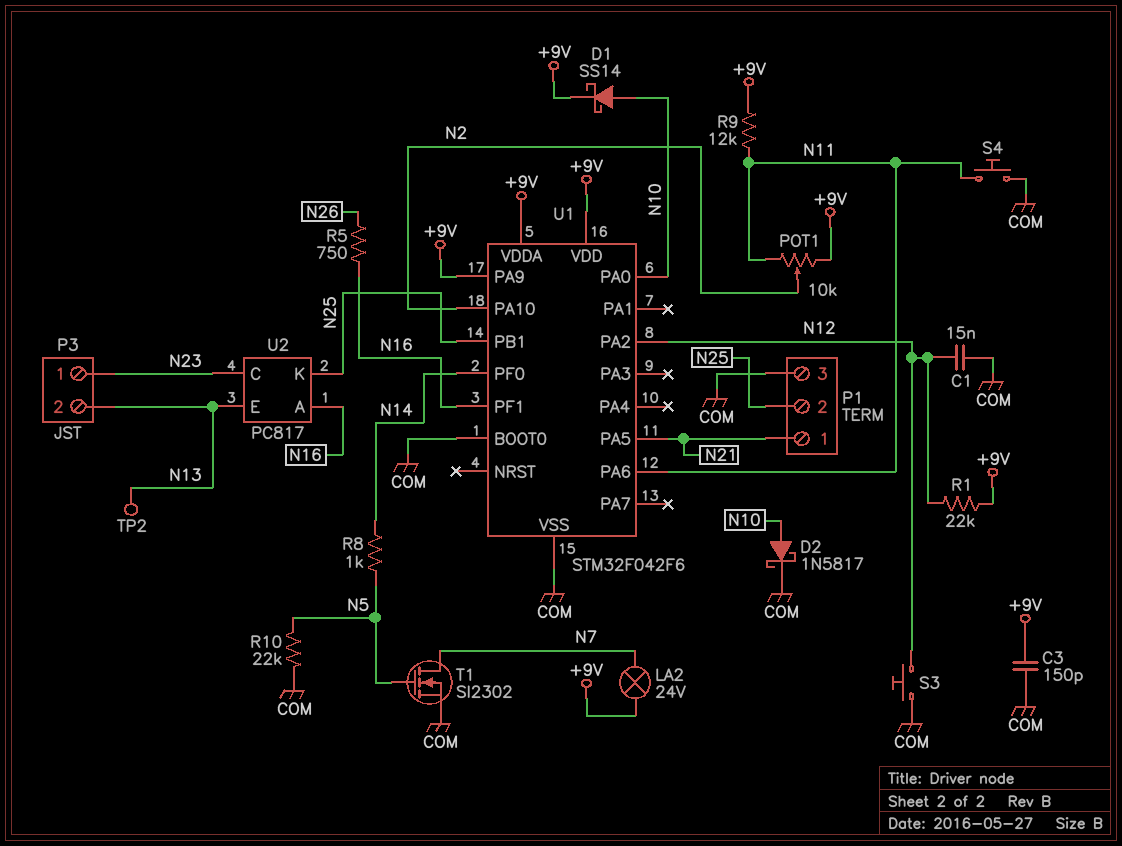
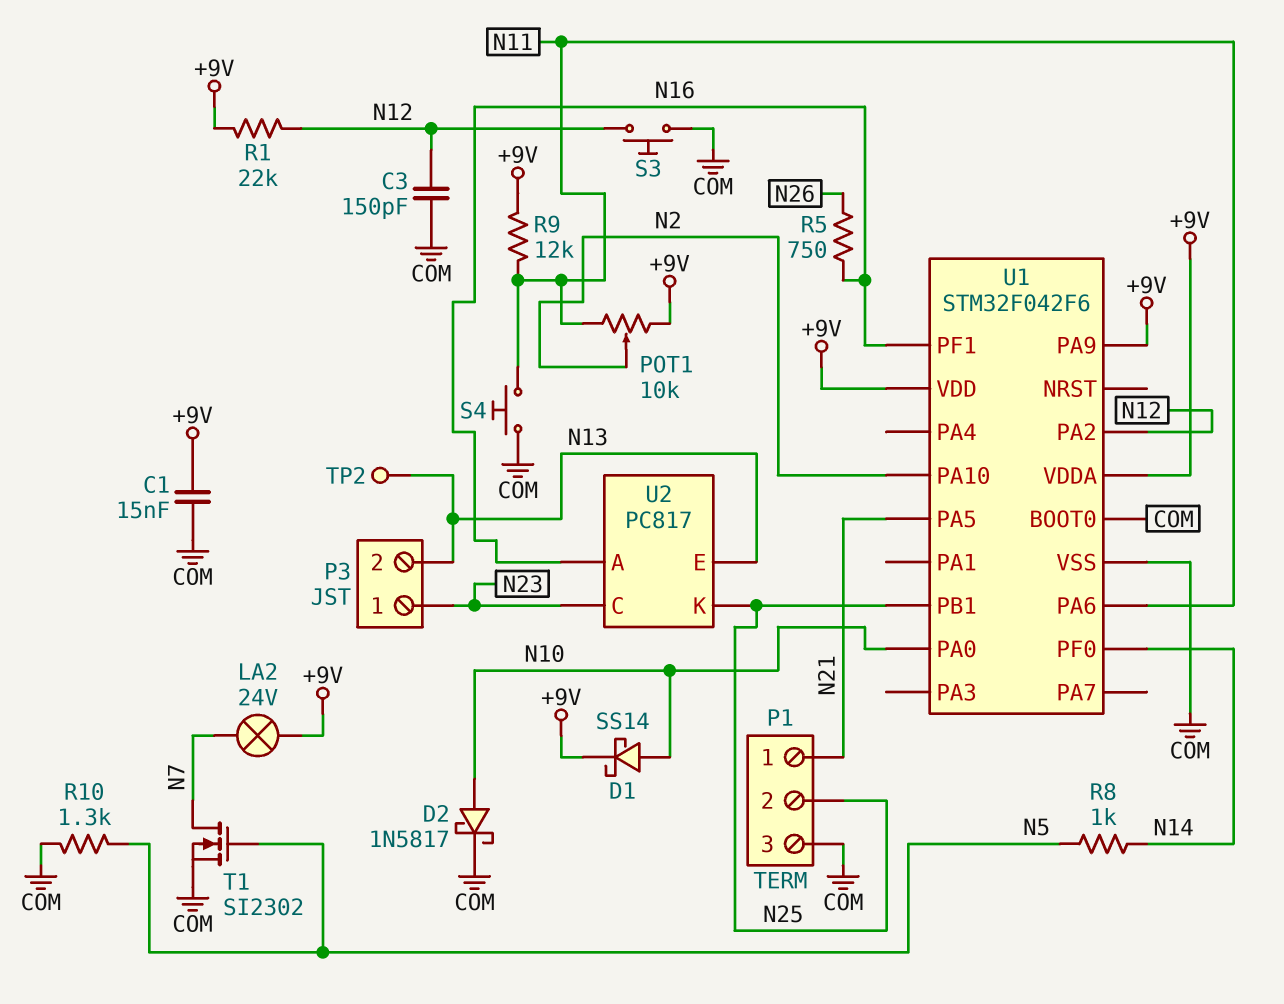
C1: 15nF (COM, N12) -> 15nF (+9V, COM)
C3: 150pF (+9V, COM) -> 150pF (COM, N12)
R10: 22k (COM, N5) -> 1.3k (COM, N5)

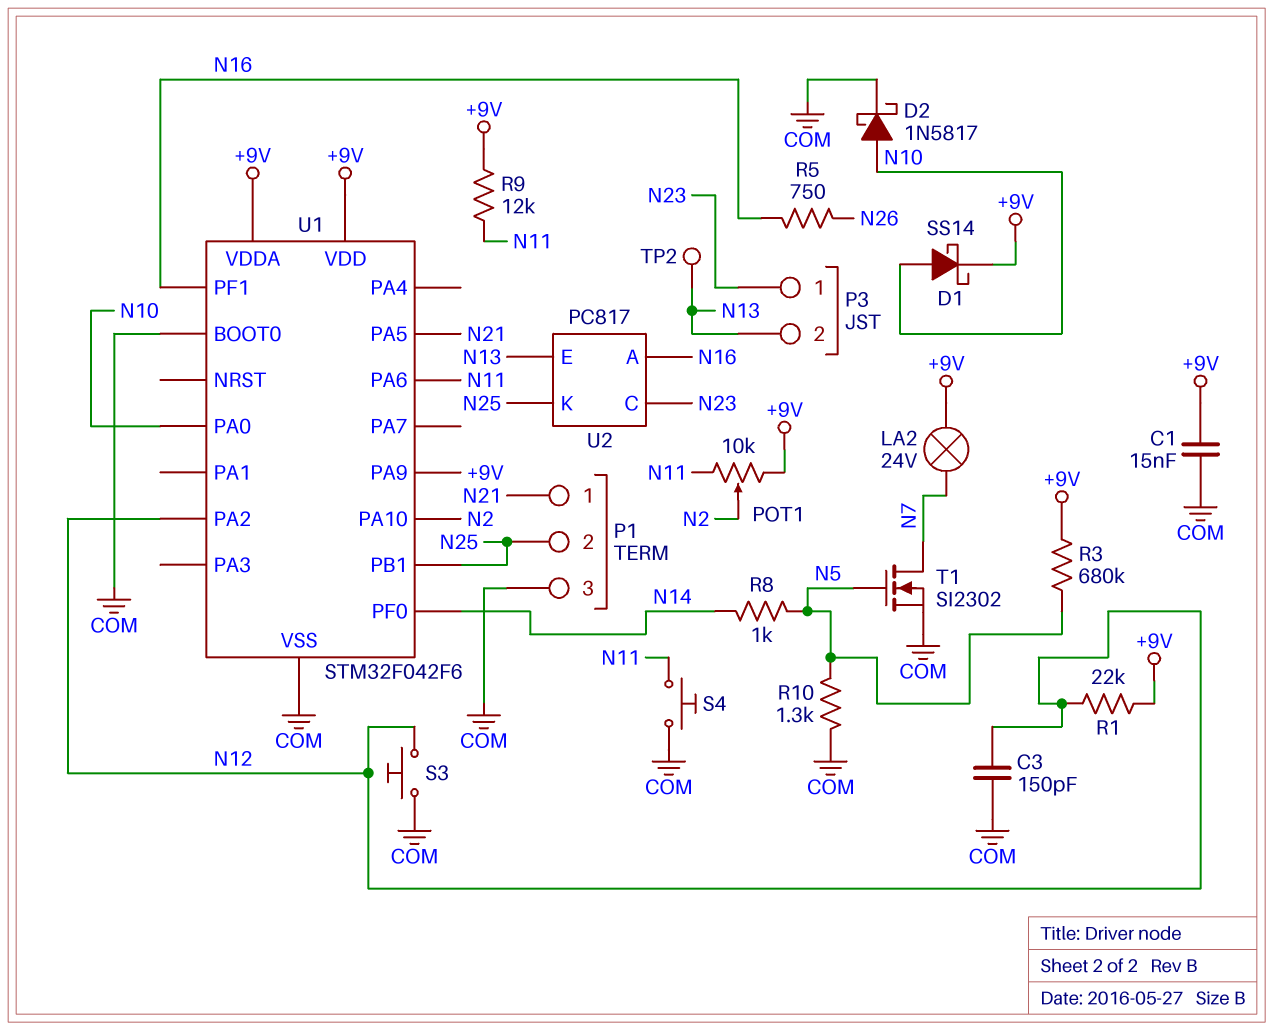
R3: none -> 680k (+9V, N5)

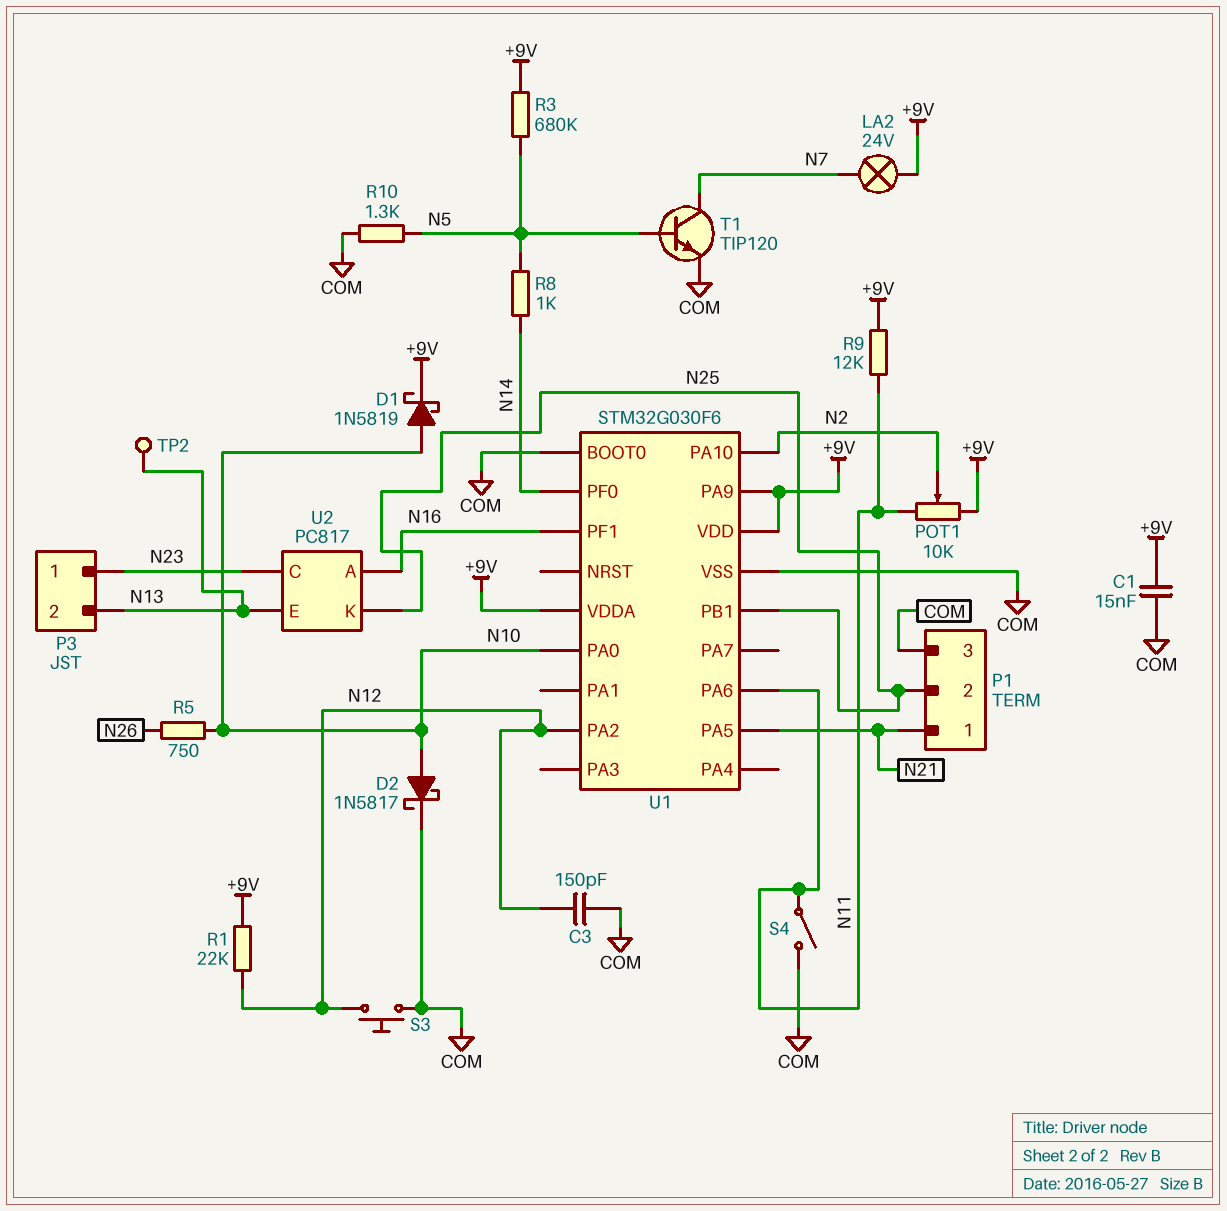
D1: schottky SS14 (A N10, K +9V) -> schottky 1N5819 (A N10, K +9V)
R5: 750 (N16, N26) -> 750 (N10, N26)
S4: button (COM, N11) -> switch (COM, N11)
T1: NMOS SI2302 (G N5, D N7, S COM) -> NPN TIP120 (B N5, C N7, E COM)
U1: STM32F042F6 -> STM32G030F6

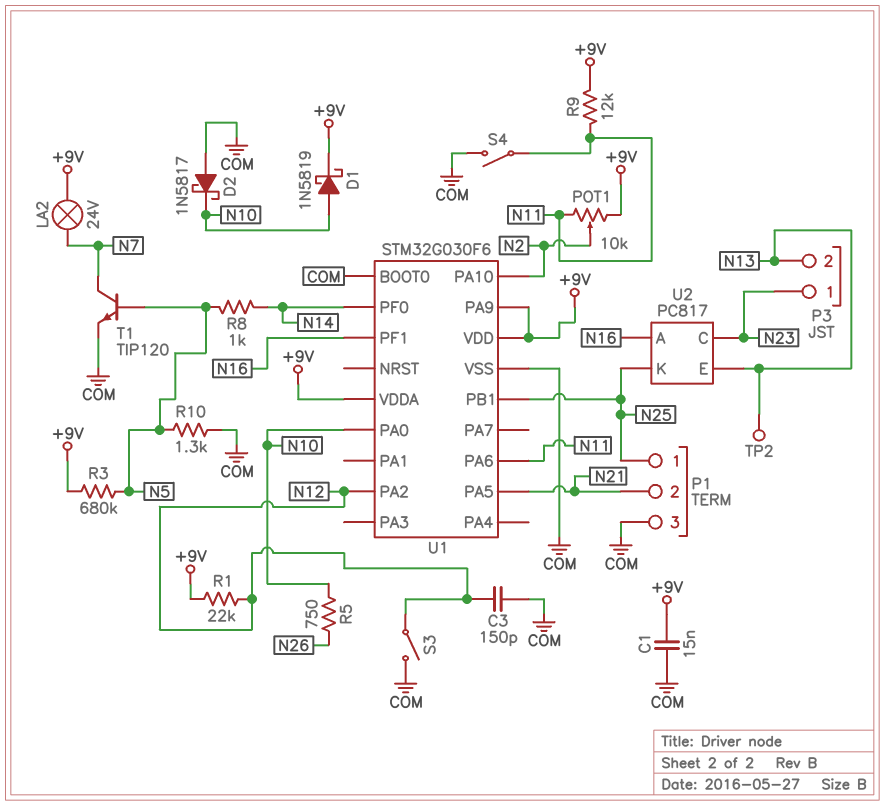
D2: schottky 1N5817 (A N10, K COM) -> schottky 1N5817 (A COM, K N10)
P1 pin 1: N21 -> N25
P1 pin 2: N25 -> N21
S3: button (COM, N12) -> switch (COM, N12)

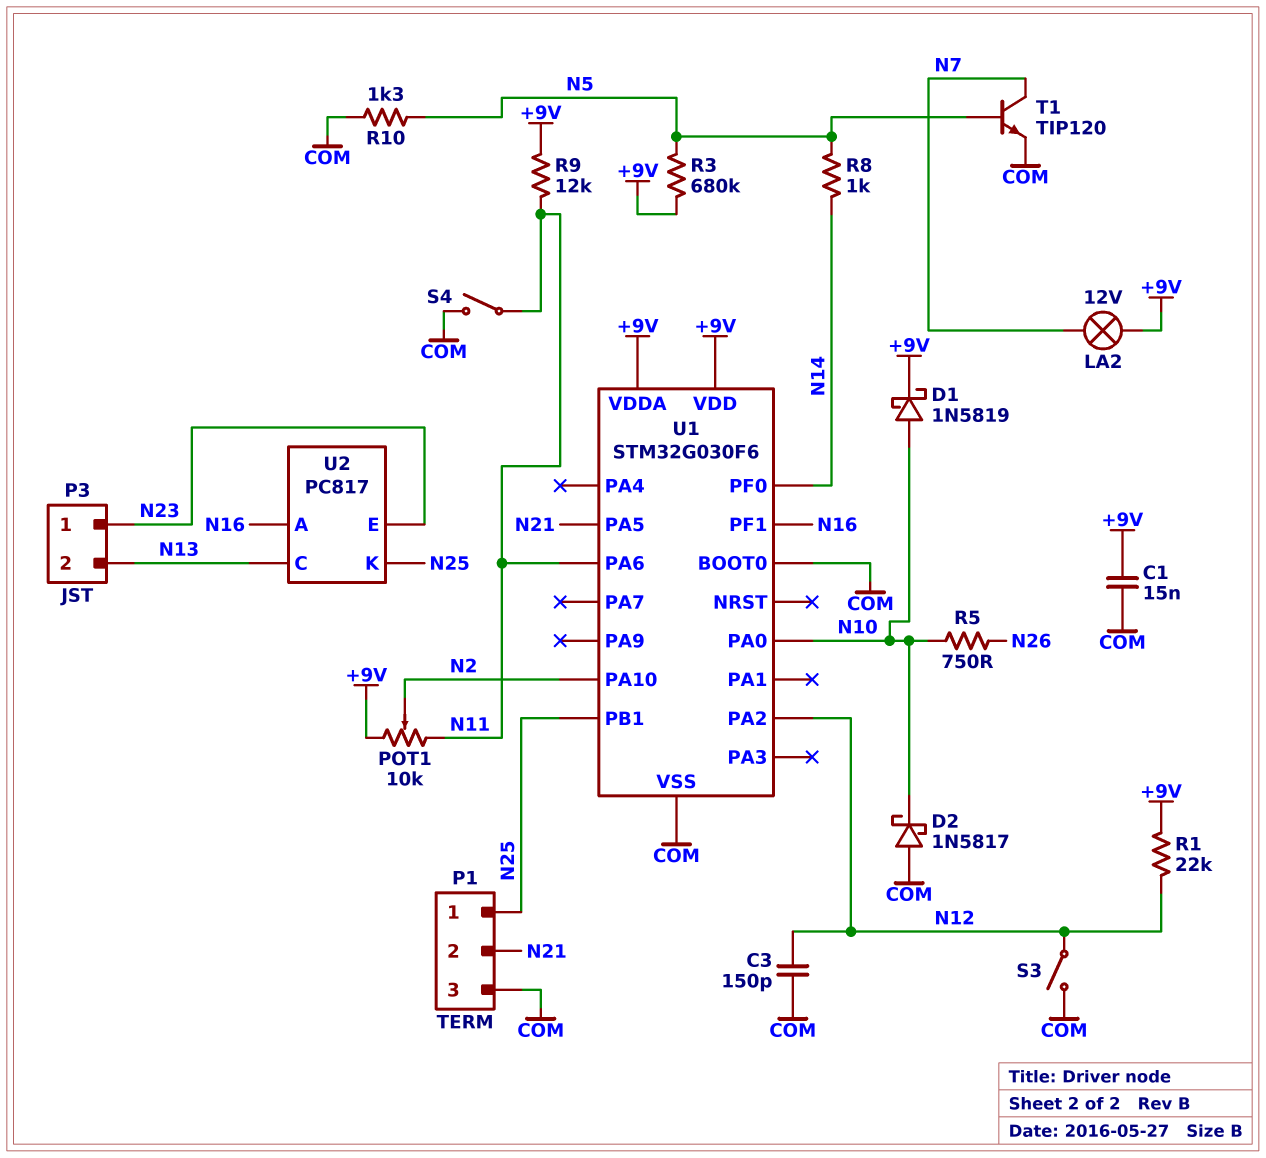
LA2: lamp 24V (+9V, N7) -> lamp 12V (+9V, N7)
TP2: test point (N13) -> none
U1 pin PA9: +9V -> none
U2 pin C: N23 -> N13
U2 pin E: N13 -> N23

